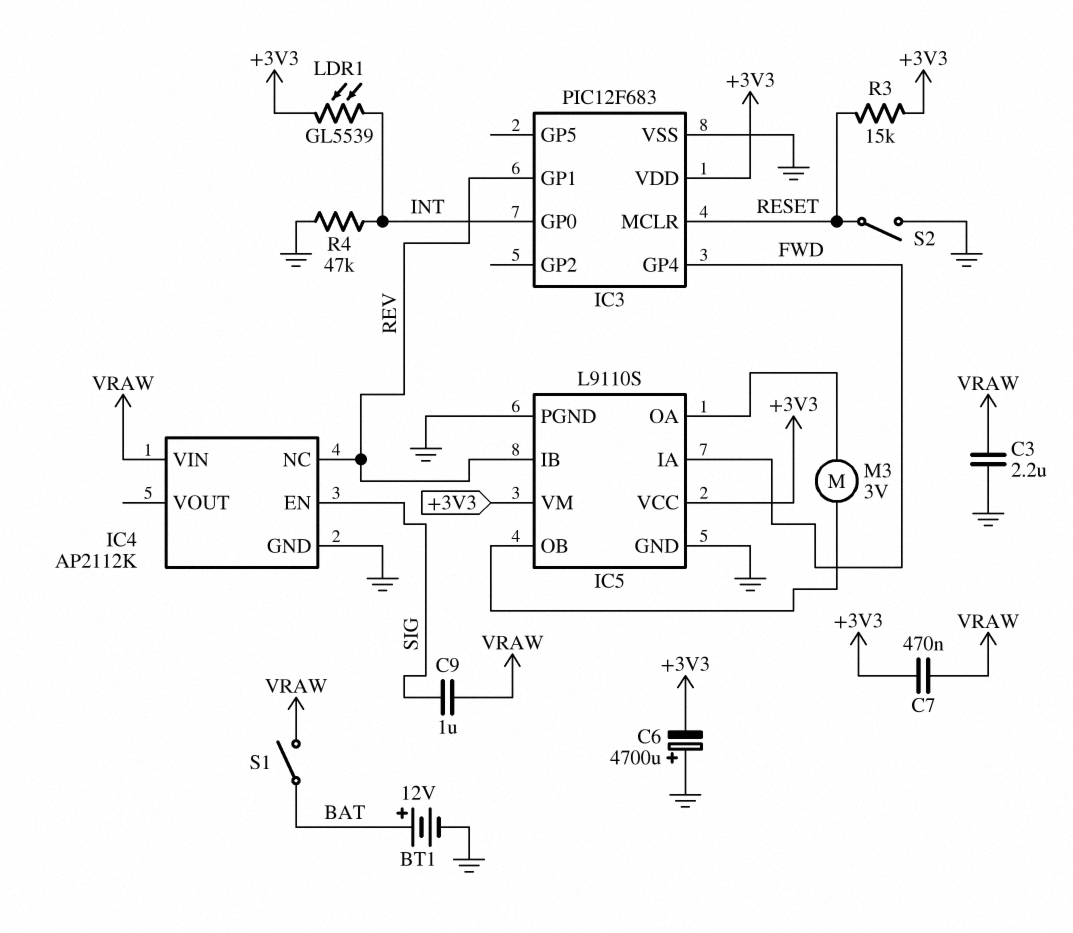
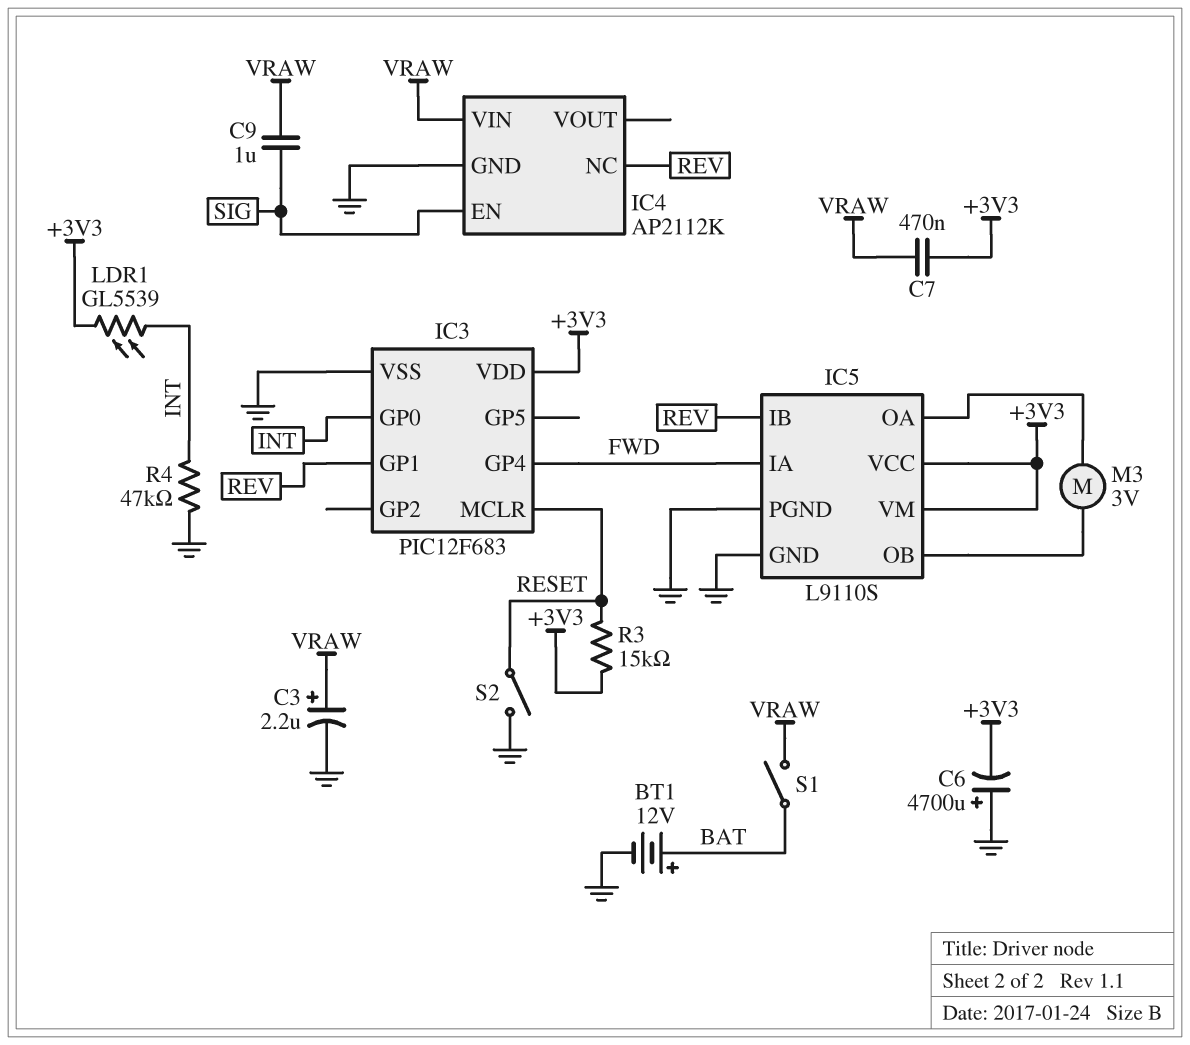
C3: 2.2uF (GND, VRAW) -> 2.2uF (plus VRAW, minus GND)

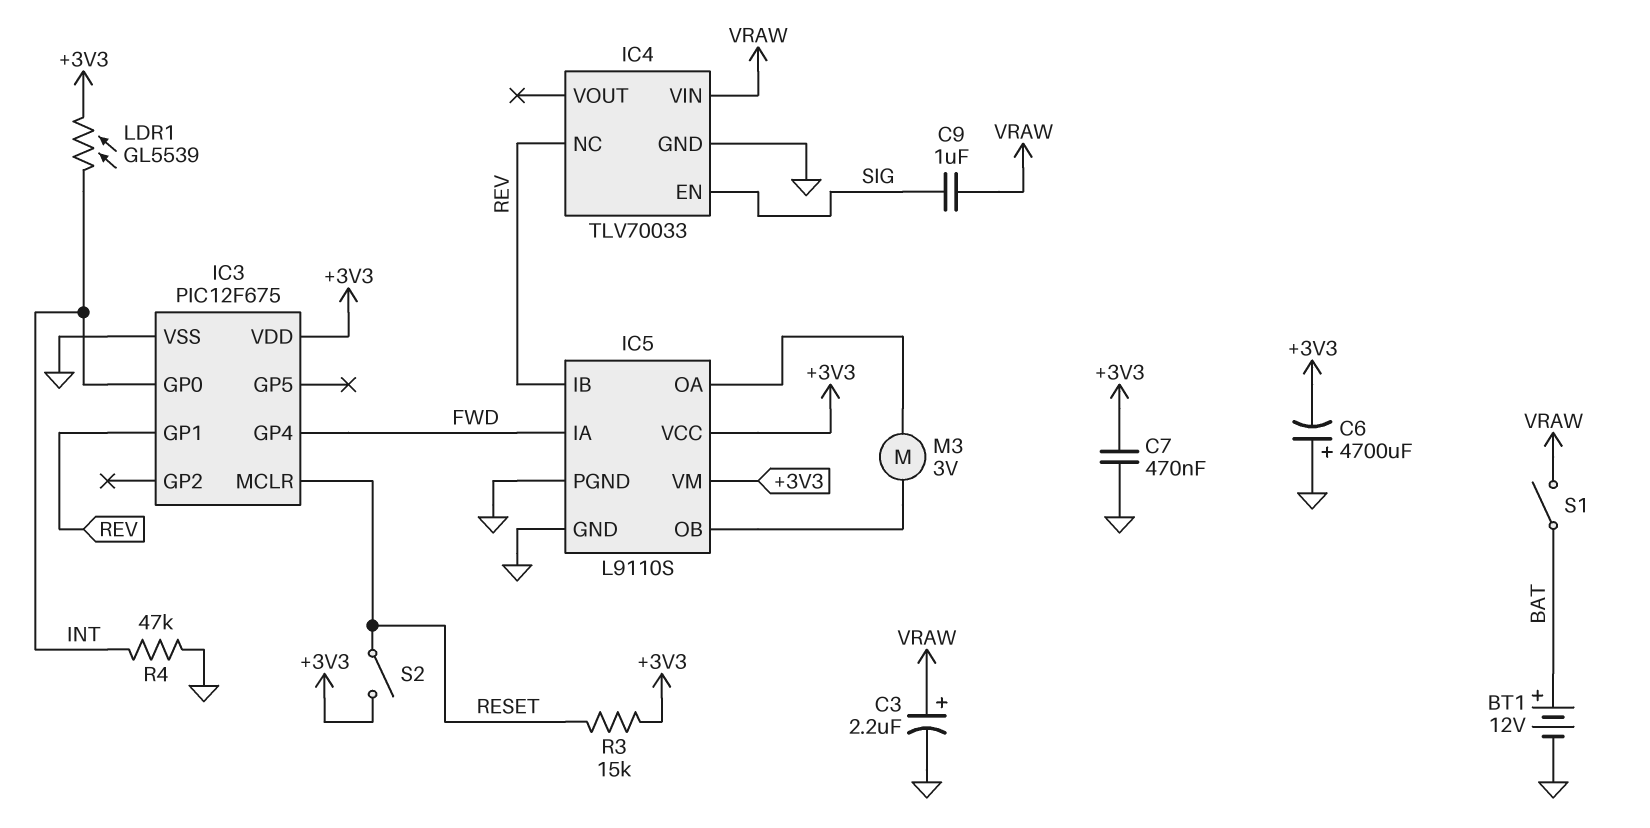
C7: 470nF (+3V3, VRAW) -> 470nF (+3V3, GND)
IC3: PIC12F683 -> PIC12F675
IC4: AP2112K -> TLV70033
S2: switch (GND, RESET) -> switch (+3V3, RESET)

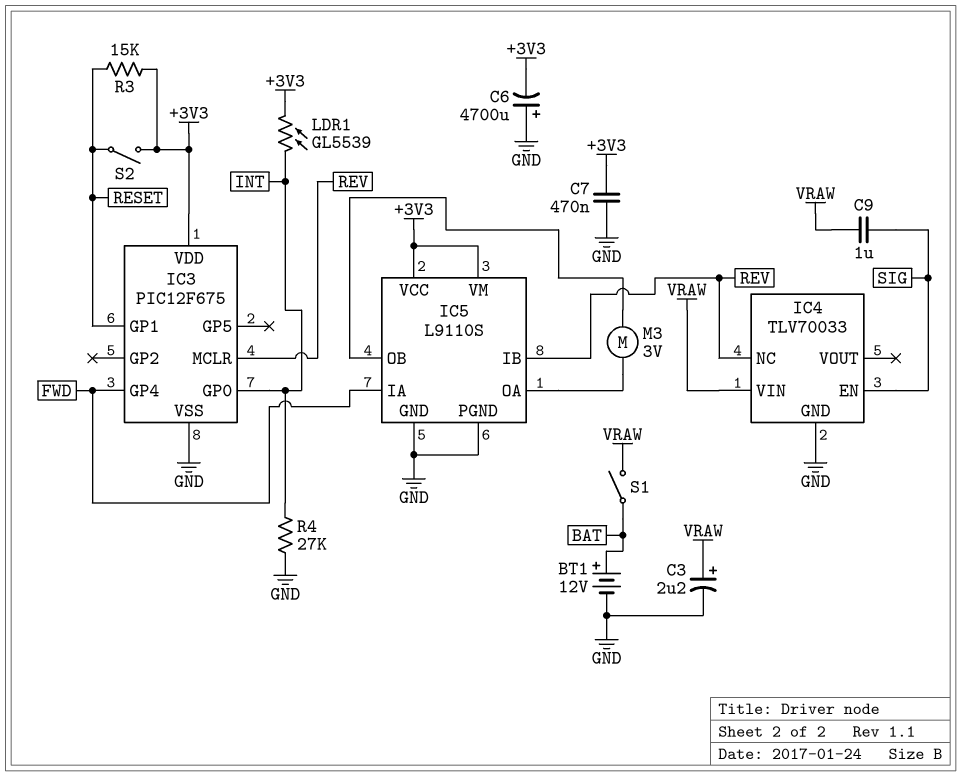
IC3 pin GP1: REV -> RESET
IC3 pin MCLR: RESET -> REV
R4: 47k (GND, INT) -> 27k (GND, INT)

